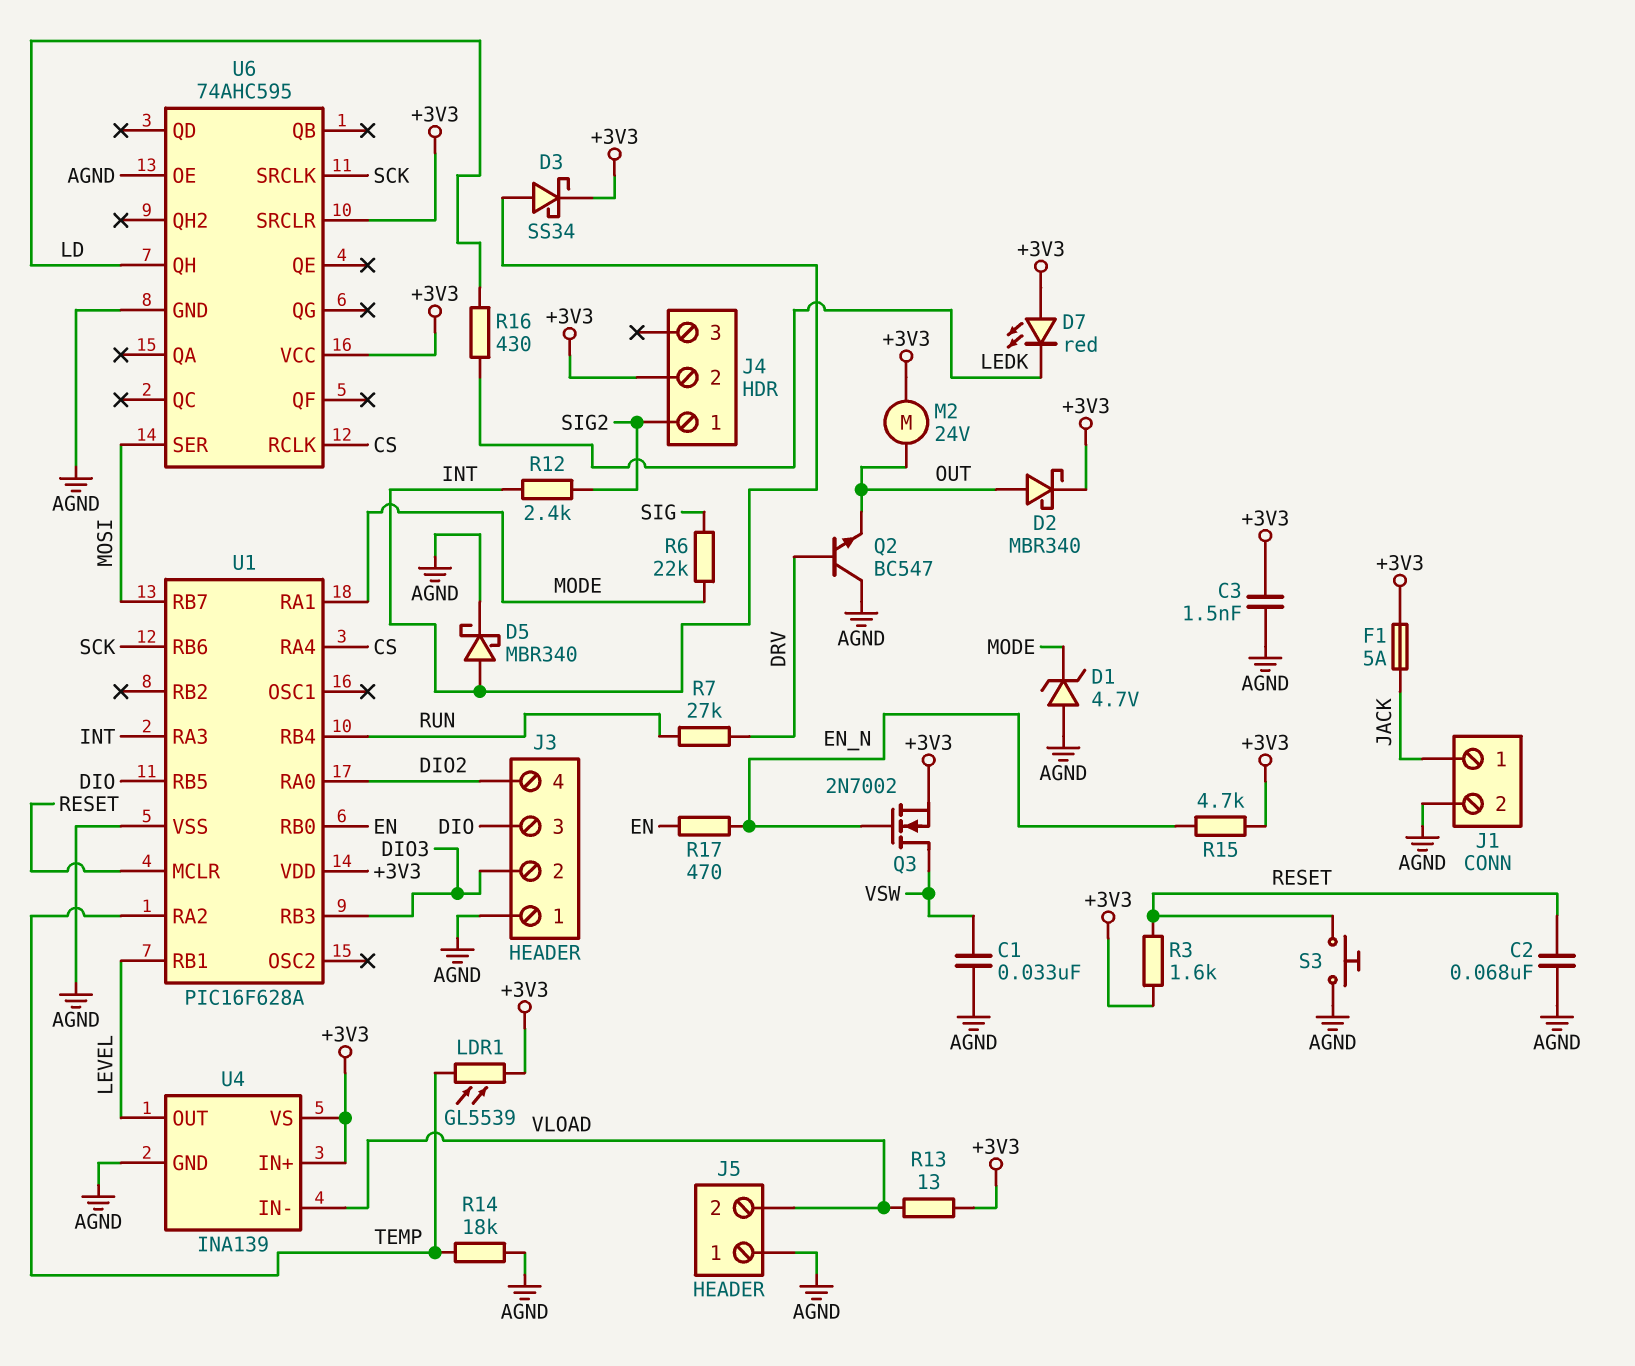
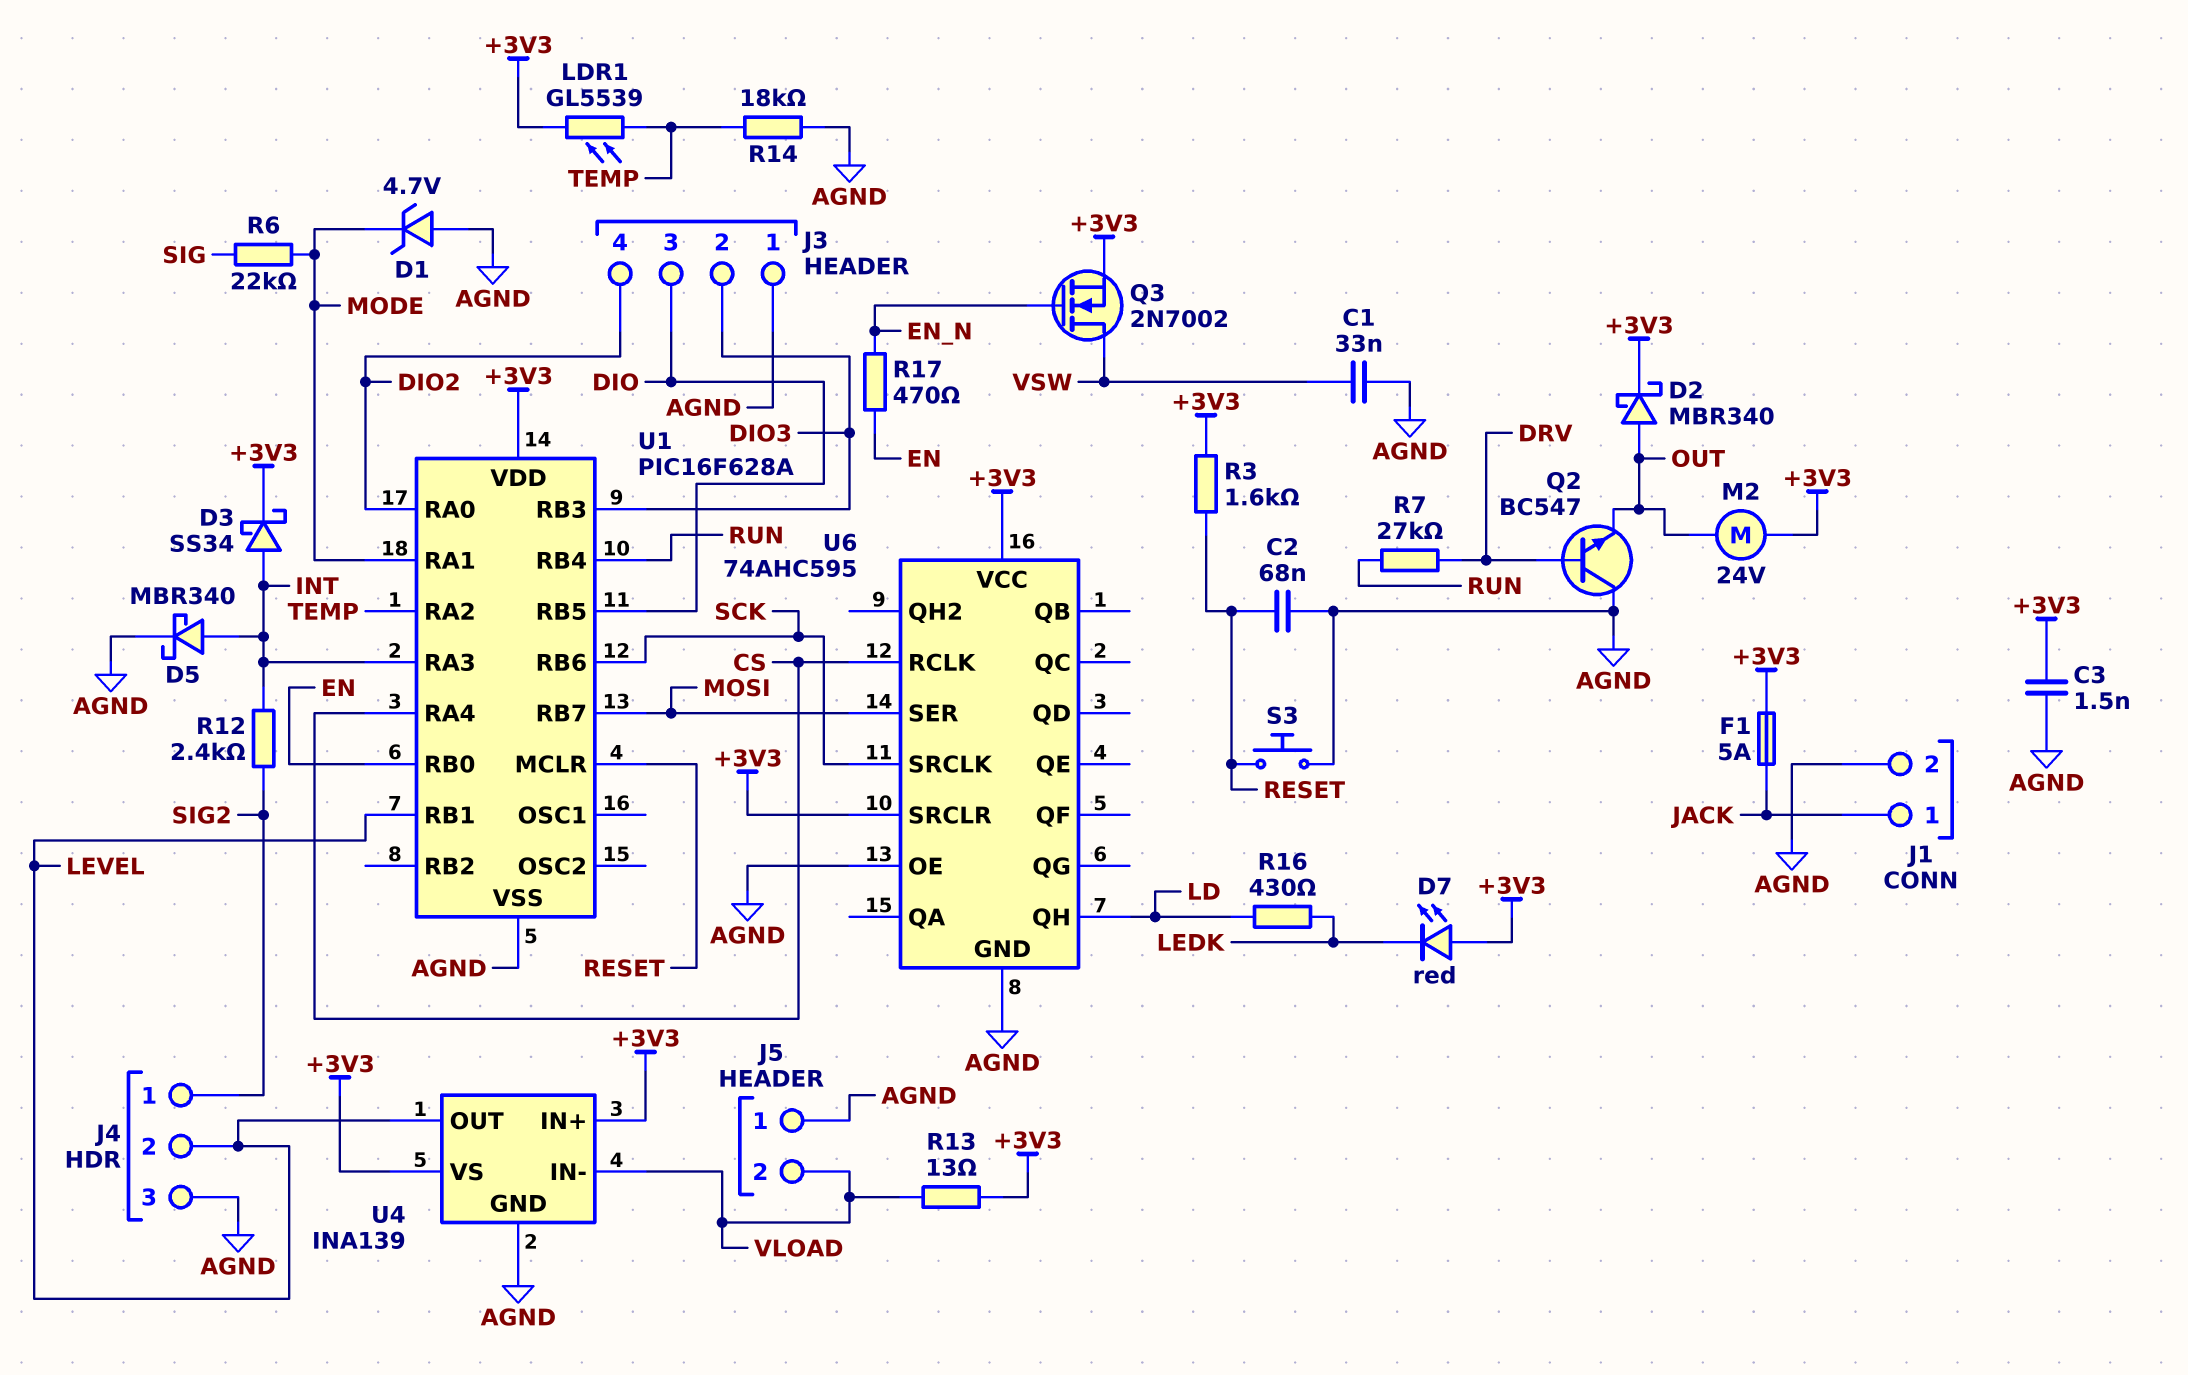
J4 pin 2: +3V3 -> LEVEL
J4 pin 3: none -> AGND
R15: 4.7k (+3V3, EN_N) -> none

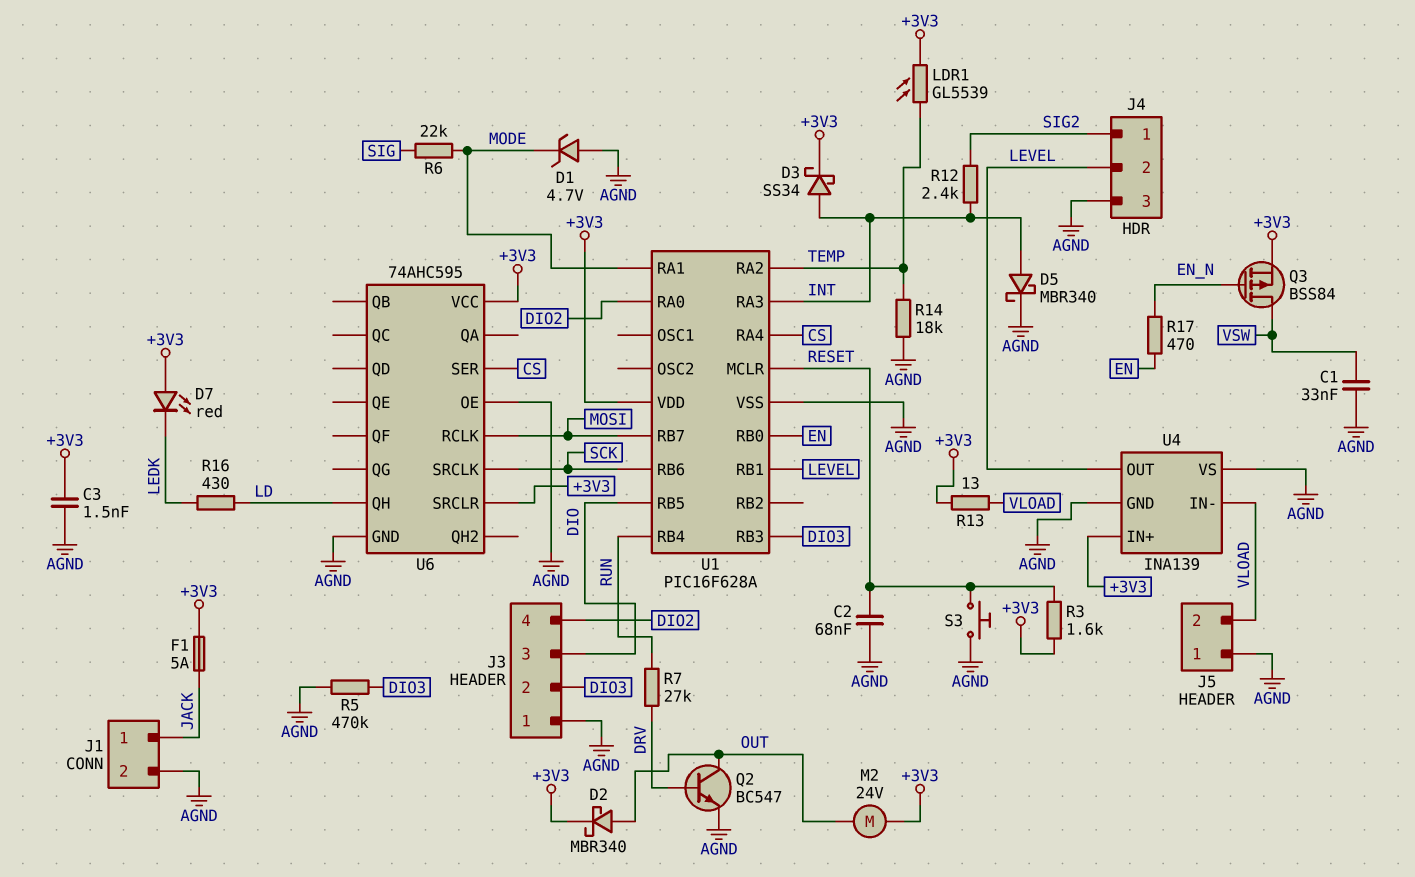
Q2: NPN BC547 (B DRV, C AGND, E OUT) -> NPN BC547 (B DRV, C OUT, E AGND)
Q3: NMOS 2N7002 (G EN_N, D VSW, S +3V3) -> PMOS BSS84 (G EN_N, D VSW, S +3V3)
R5: none -> 470k (AGND, DIO3)
U4 pin VS: +3V3 -> AGND
U6 pin RCLK: CS -> MOSI
U6 pin SER: MOSI -> CS

